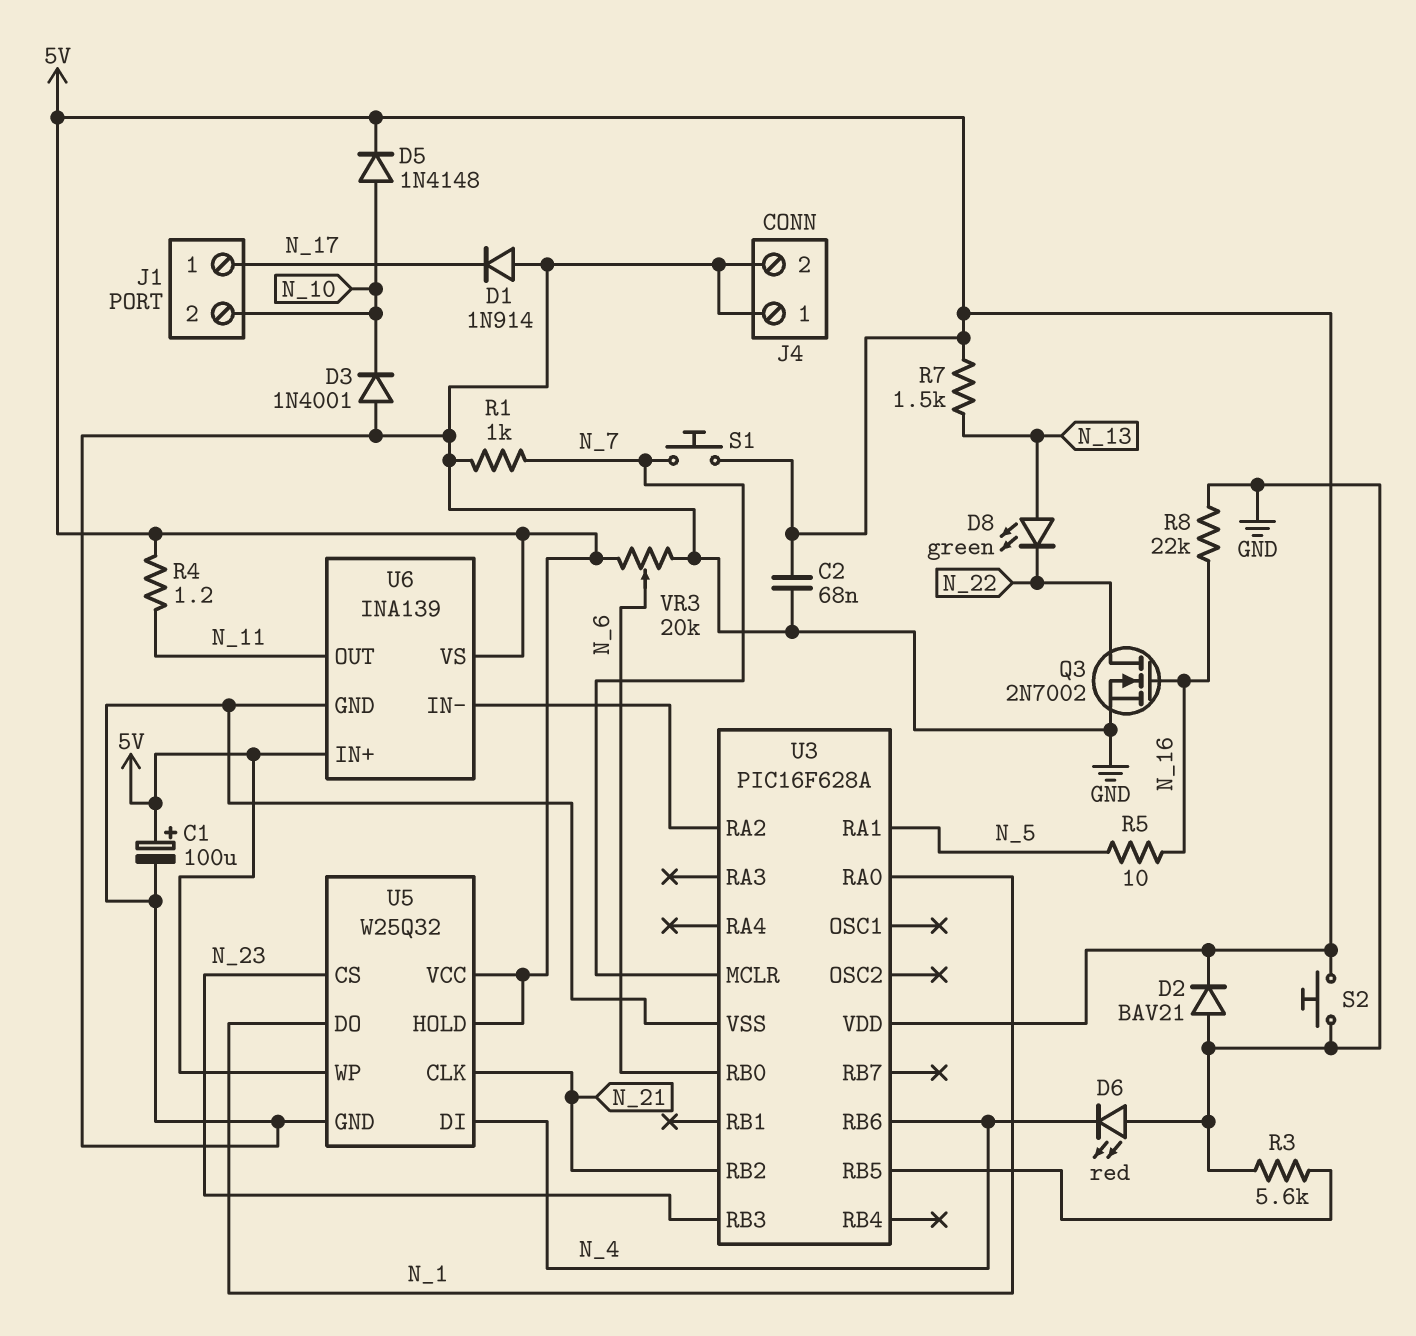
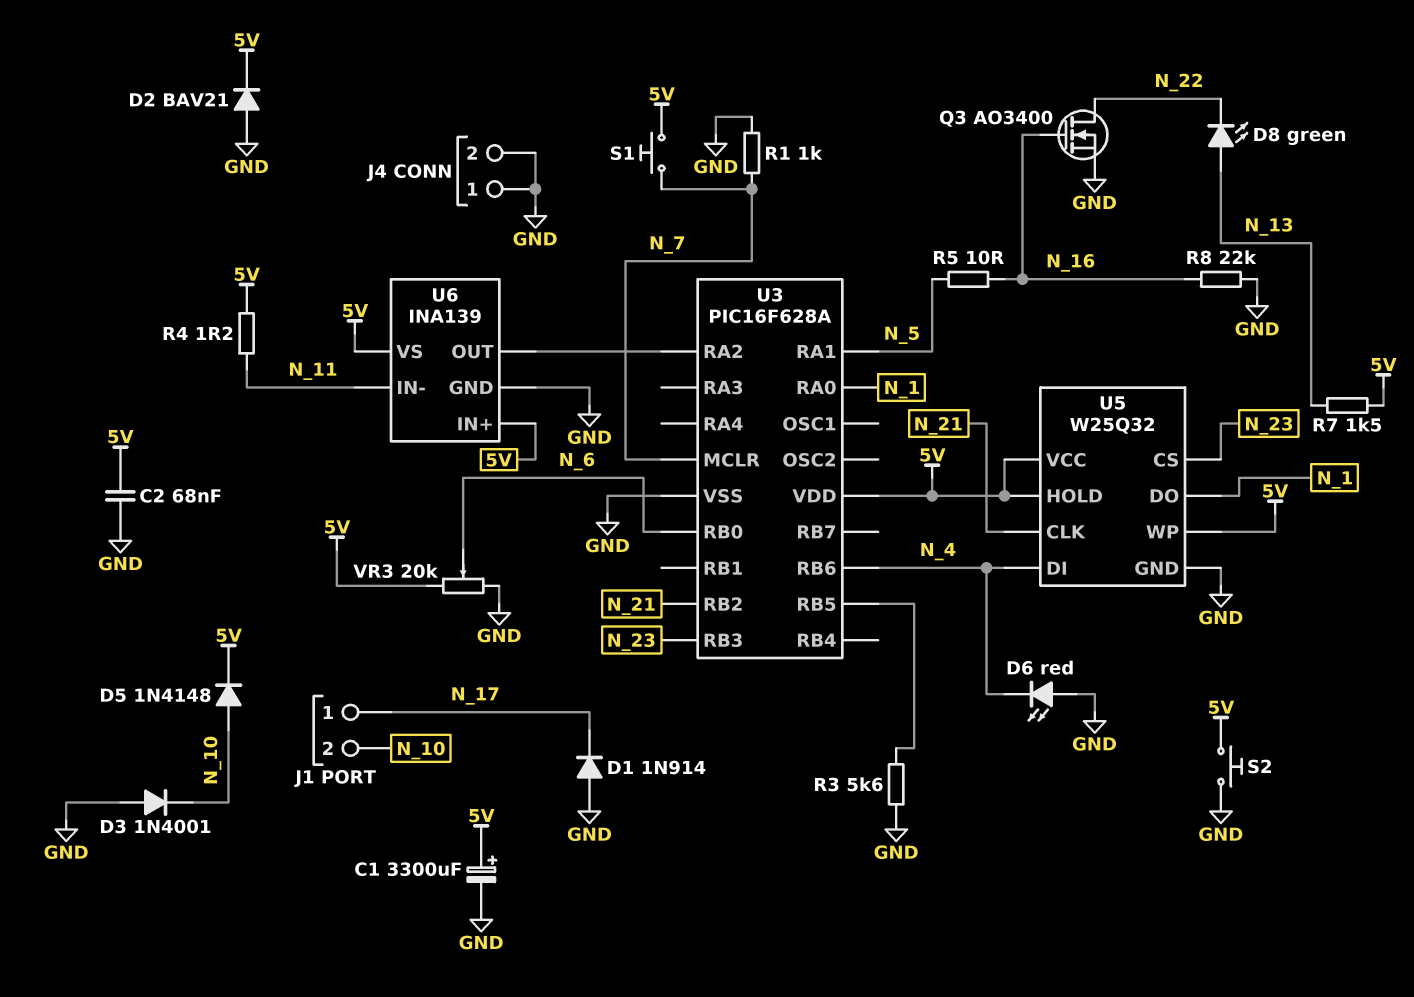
C1: 100uF (plus 5V, minus GND) -> 3300uF (plus 5V, minus GND)
Q3: NMOS 2N7002 (G N_16, D N_22, S GND) -> NMOS AO3400 (G N_16, D N_22, S GND)
U6 pin IN-: U3/RA2 -> N_11
U6 pin OUT: N_11 -> U3/RA2

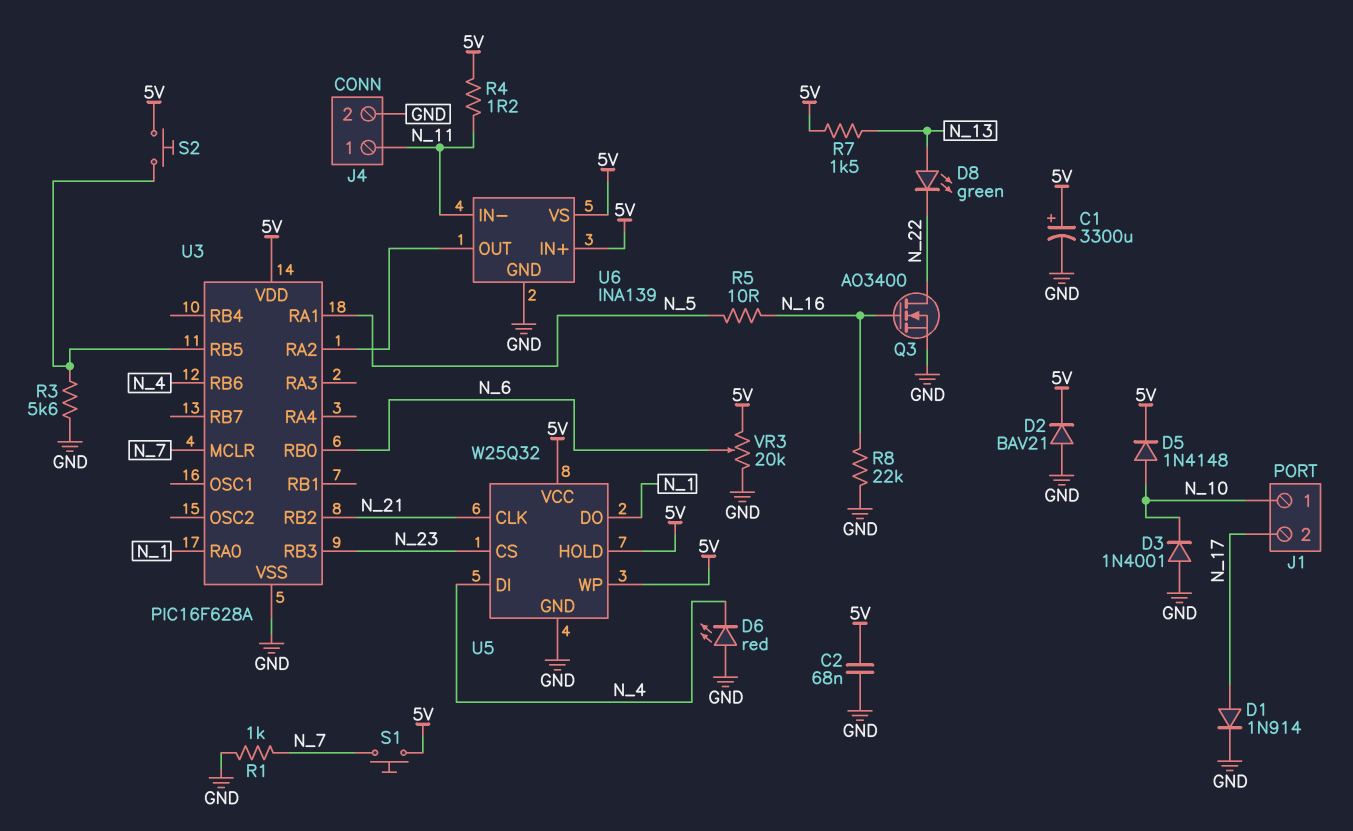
D1: diode 1N914 (A GND, K N_17) -> diode 1N914 (A N_17, K GND)
J1 pin 1: N_17 -> N_10
J1 pin 2: N_10 -> N_17
J4 pin 1: GND -> N_11
S2: button (5V, GND) -> button (5V, U3/RB5)

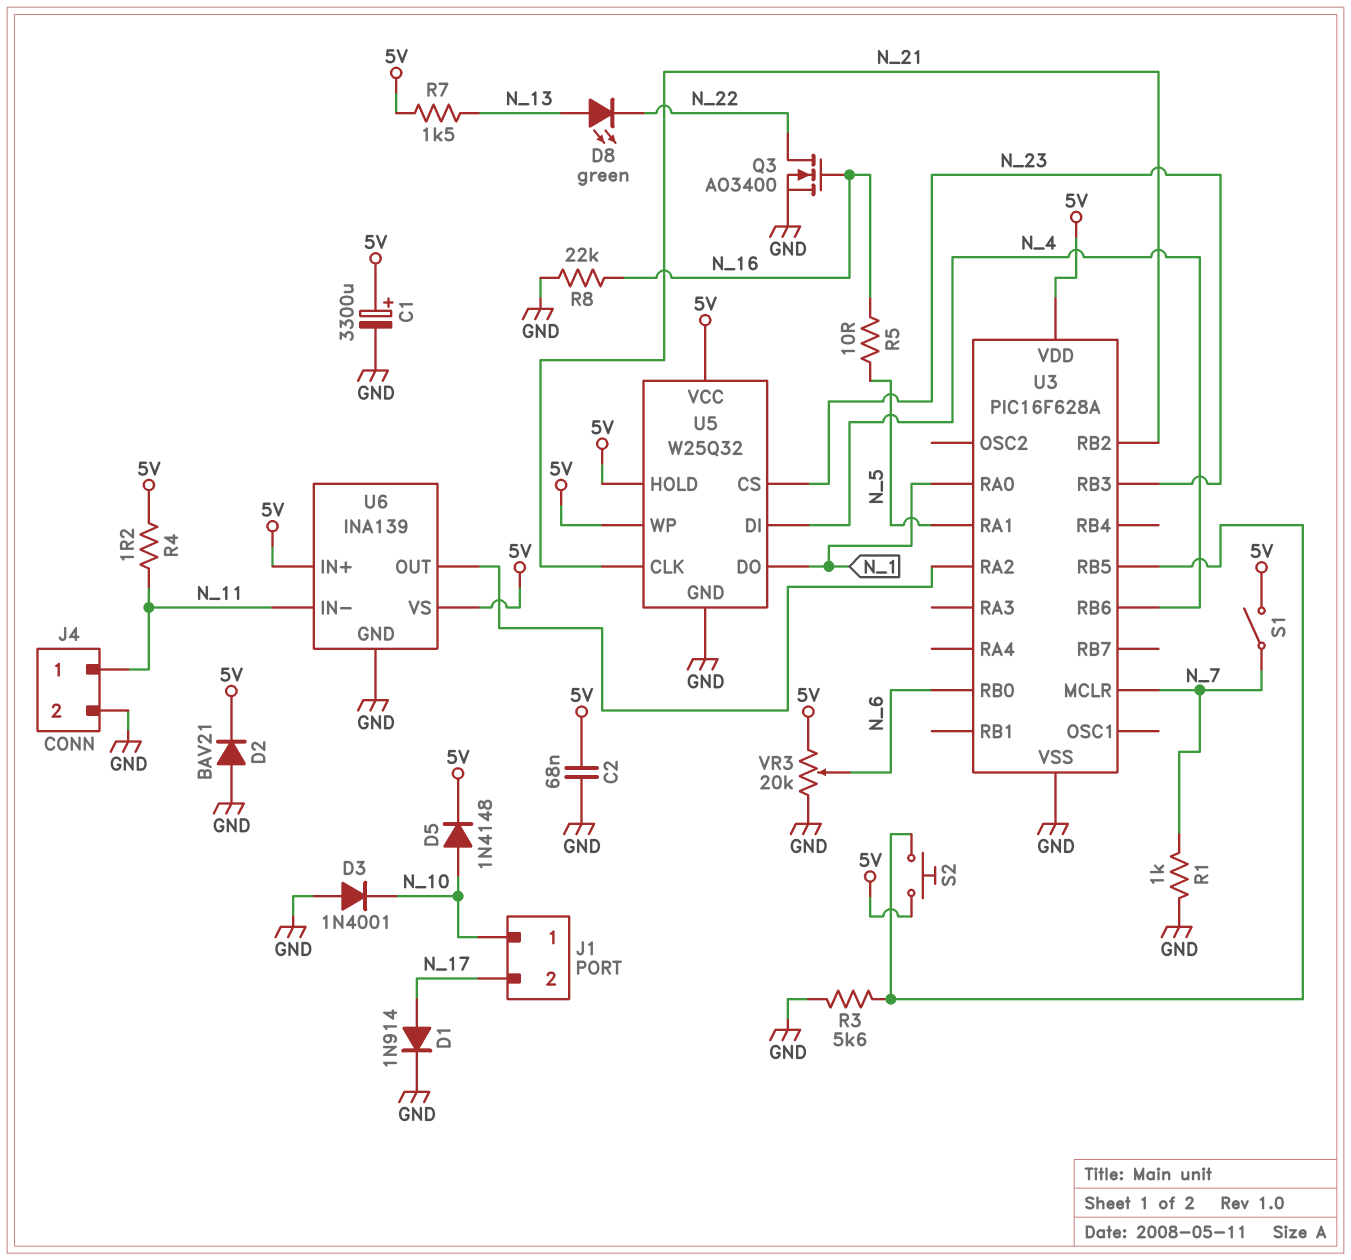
D6: LED red (A GND, K N_4) -> none
S1: button (5V, N_7) -> switch (5V, N_7)

